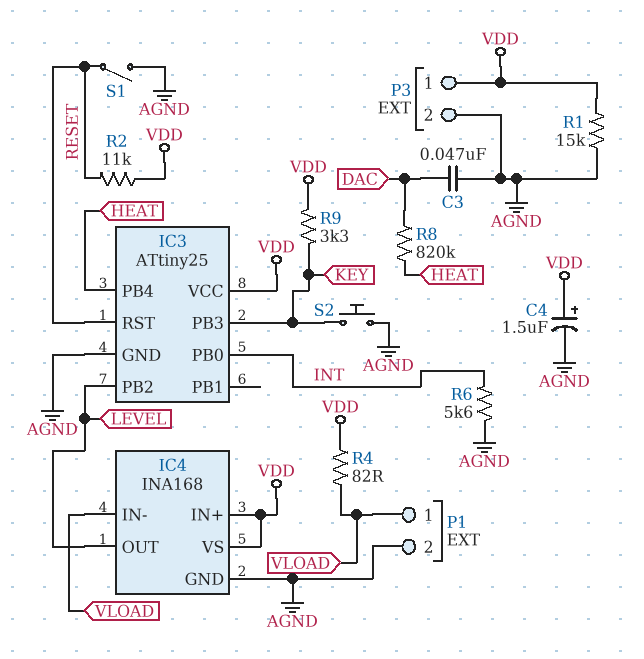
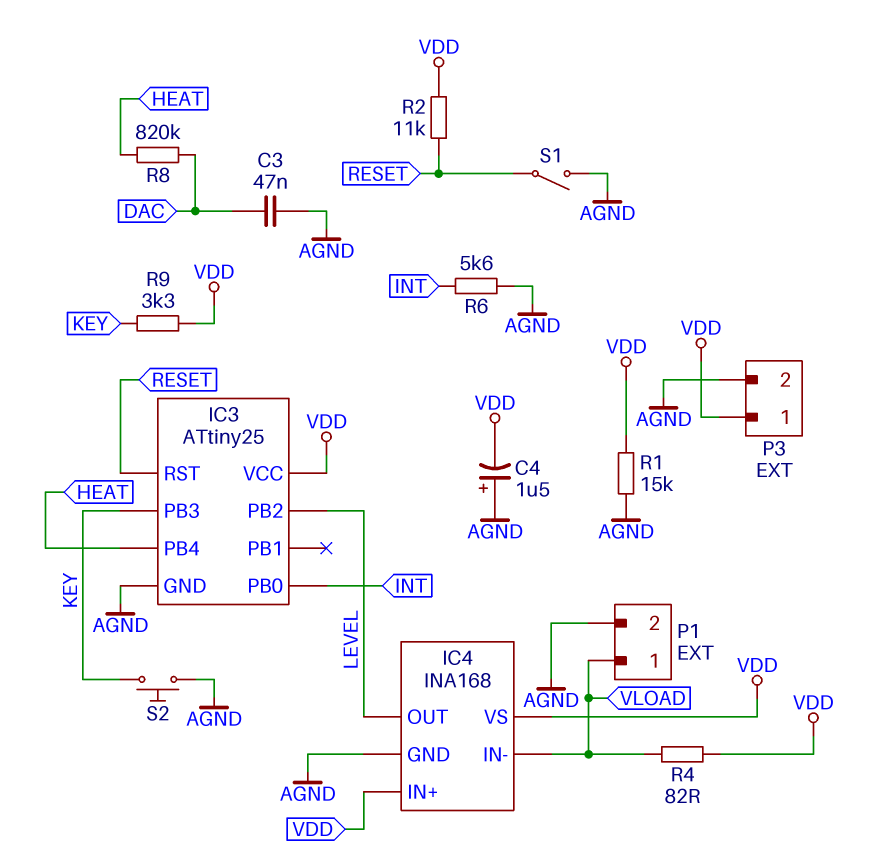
C4: 1.5uF (plus VDD, minus AGND) -> 1.5uF (plus AGND, minus VDD)

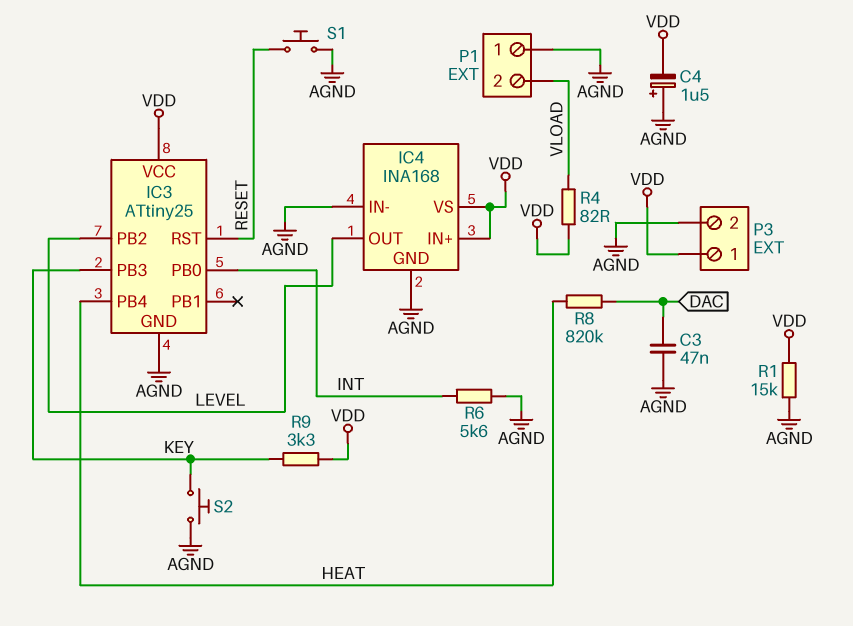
IC4 pin IN-: VLOAD -> AGND
P1 pin 1: VLOAD -> AGND
P1 pin 2: AGND -> VLOAD
R2: 11k (RESET, VDD) -> none
S1: switch (AGND, RESET) -> button (AGND, RESET)

